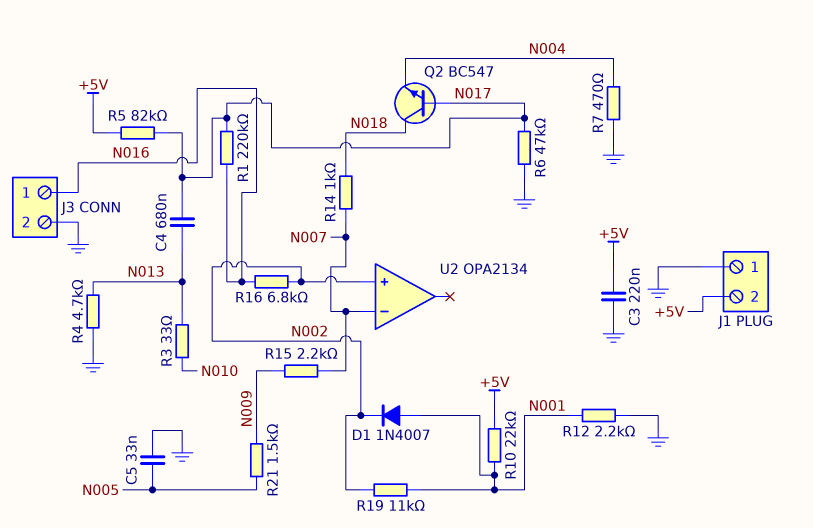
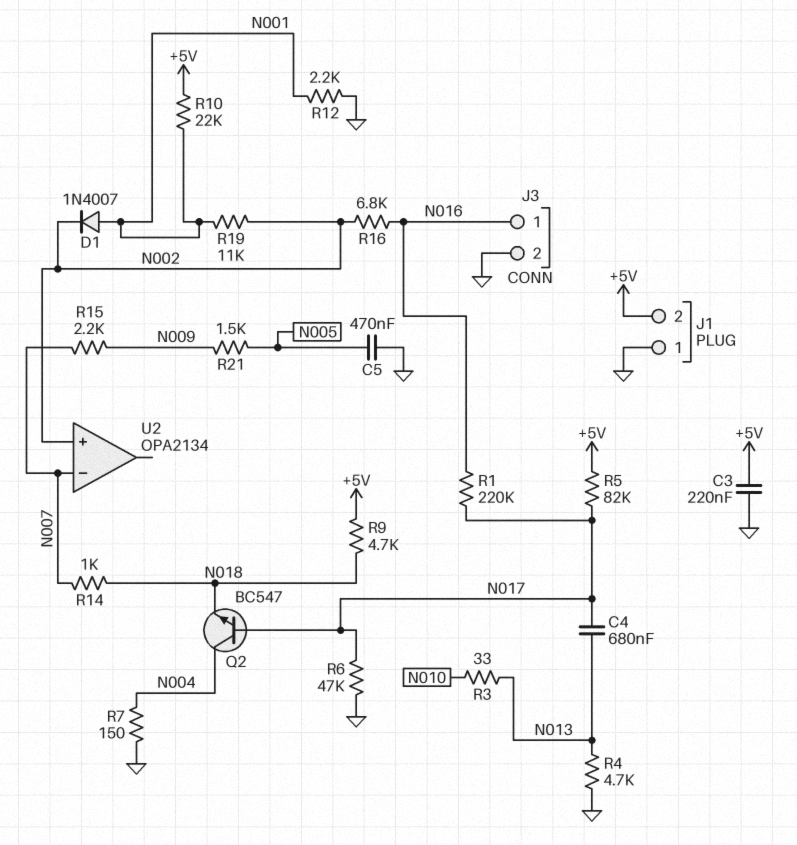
C5: 33nF (GND, N005) -> 470nF (GND, N005)
Q2: NPN BC547 (B N017, C N018, E N004) -> NPN BC547 (B N017, C N004, E N018)
R7: 470 (GND, N004) -> 150 (GND, N004)
R9: none -> 4.7k (+5V, N018)

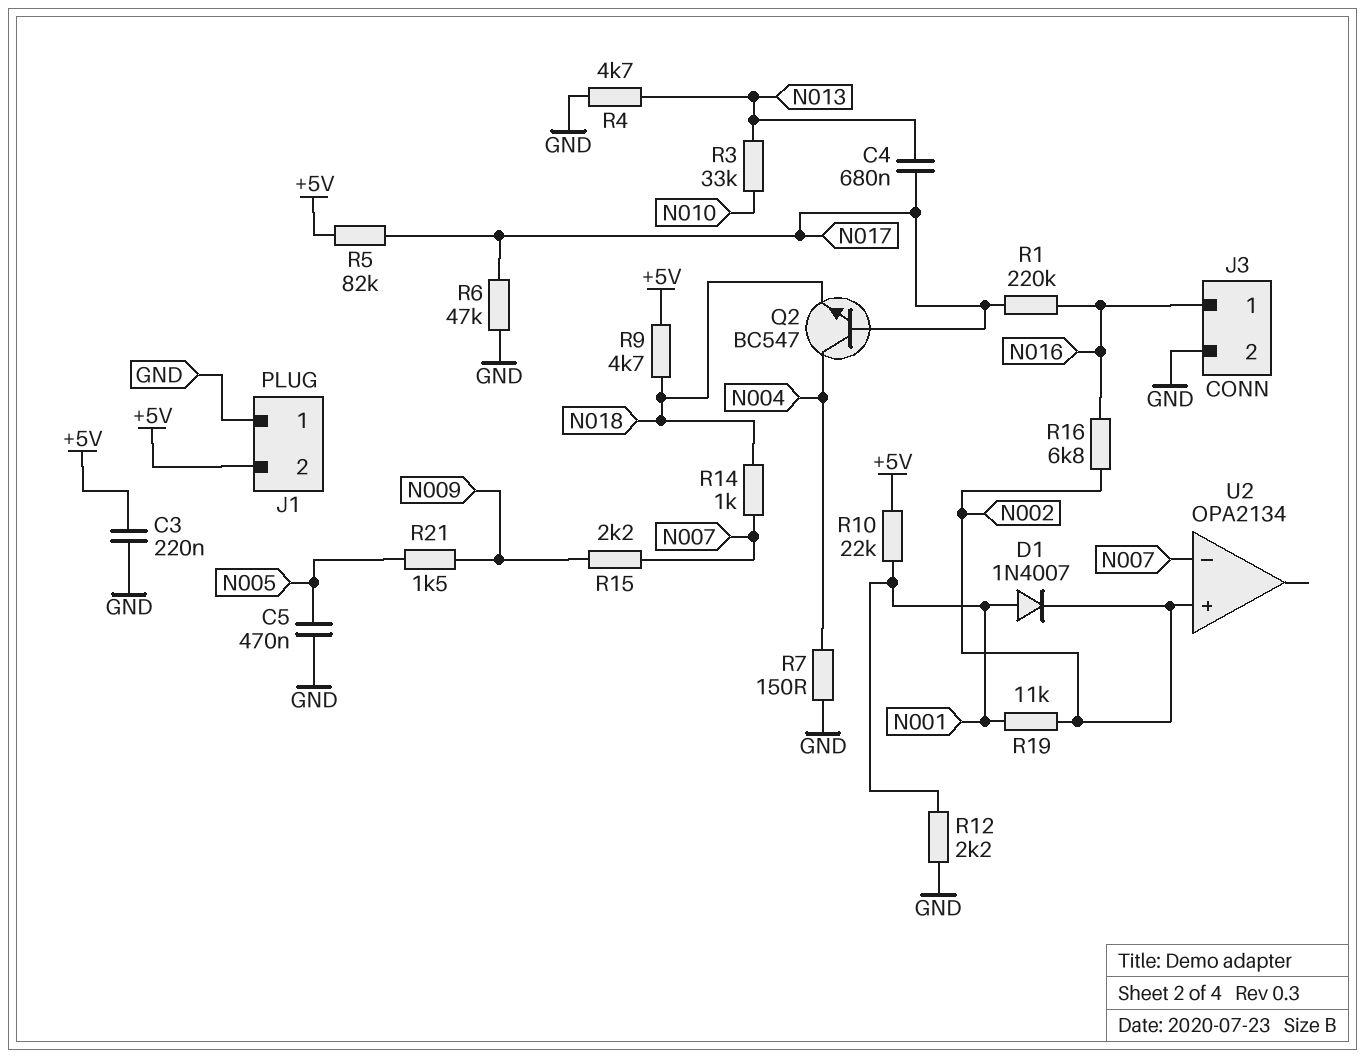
R3: 33 (N010, N013) -> 33k (N010, N013)

